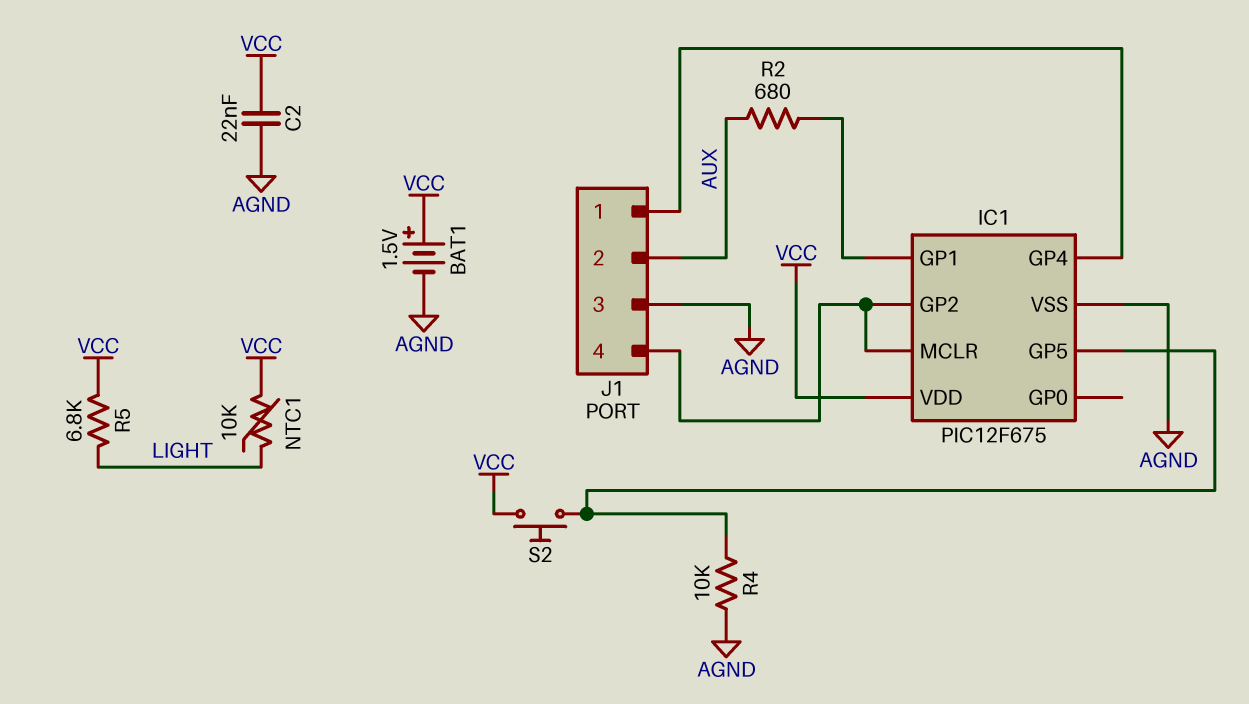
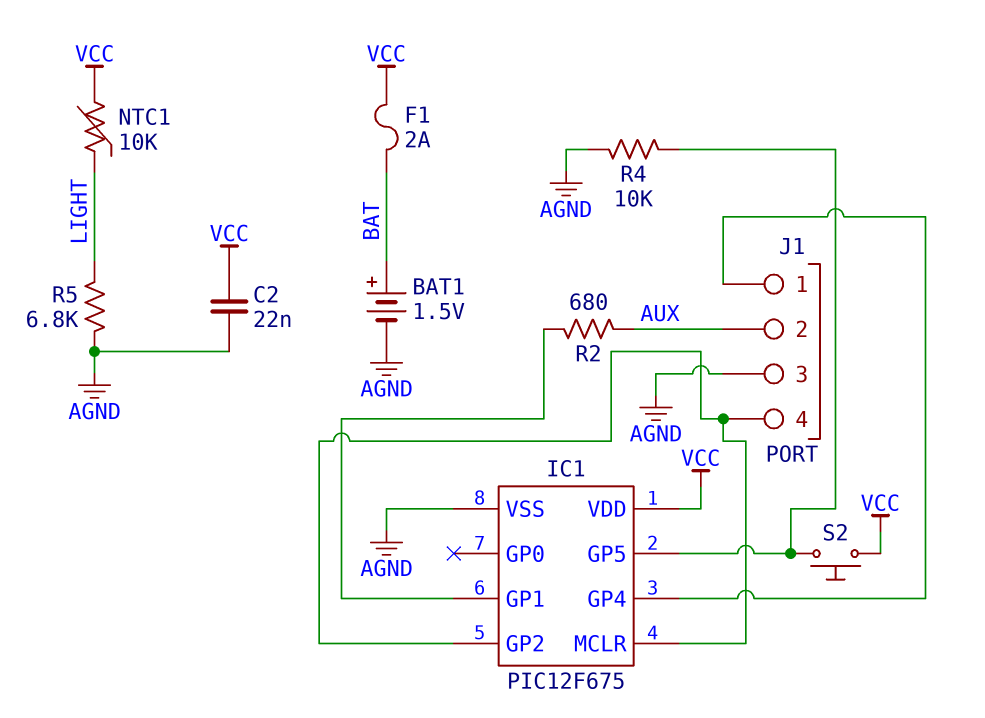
BAT1: 1.5V (plus VCC, minus AGND) -> 1.5V (plus BAT, minus AGND)
F1: none -> 2A (BAT, VCC)
R5: 6.8k (LIGHT, VCC) -> 6.8k (AGND, LIGHT)

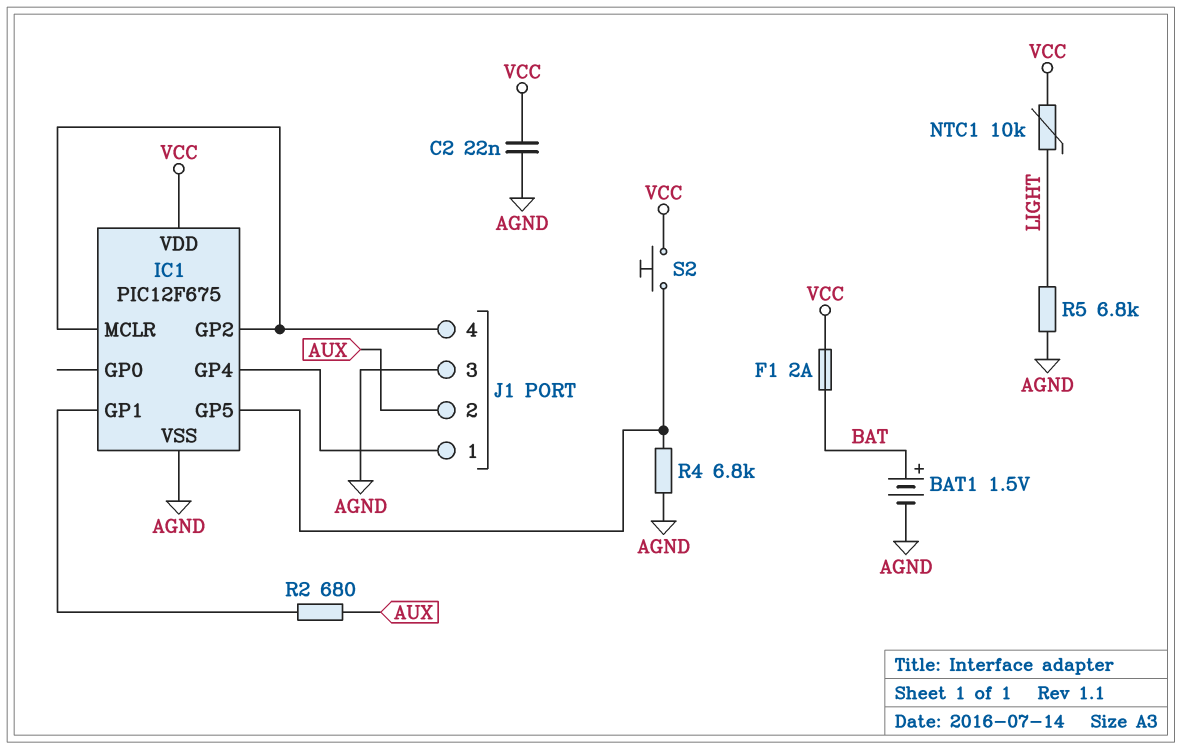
R4: 10k (AGND, IC1/GP5) -> 6.8k (AGND, IC1/GP5)

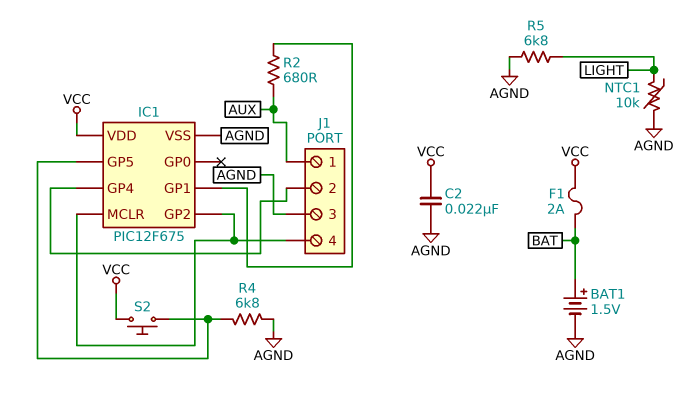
J1 pin 1: IC1/GP4 -> AUX
J1 pin 2: AUX -> IC1/GP4
NTC1: 10k (LIGHT, VCC) -> 10k (AGND, LIGHT)

